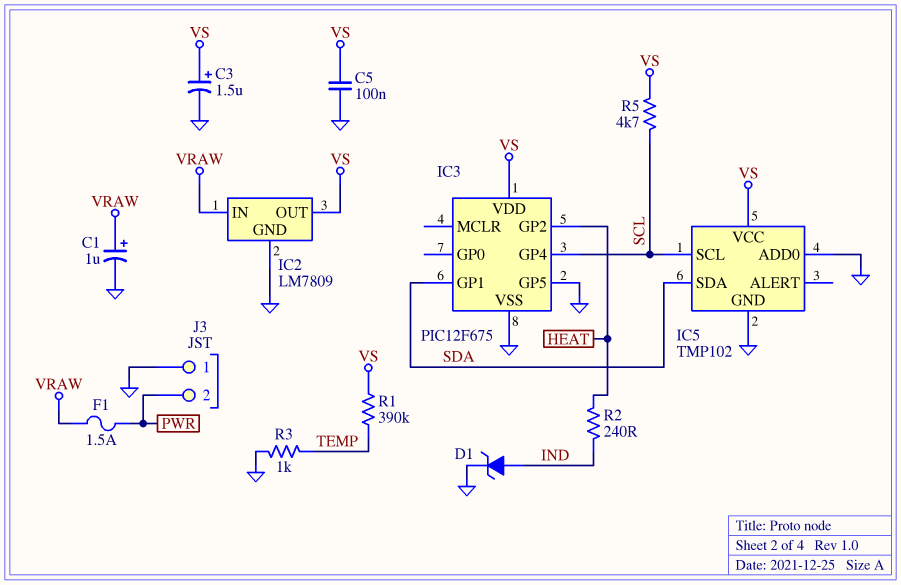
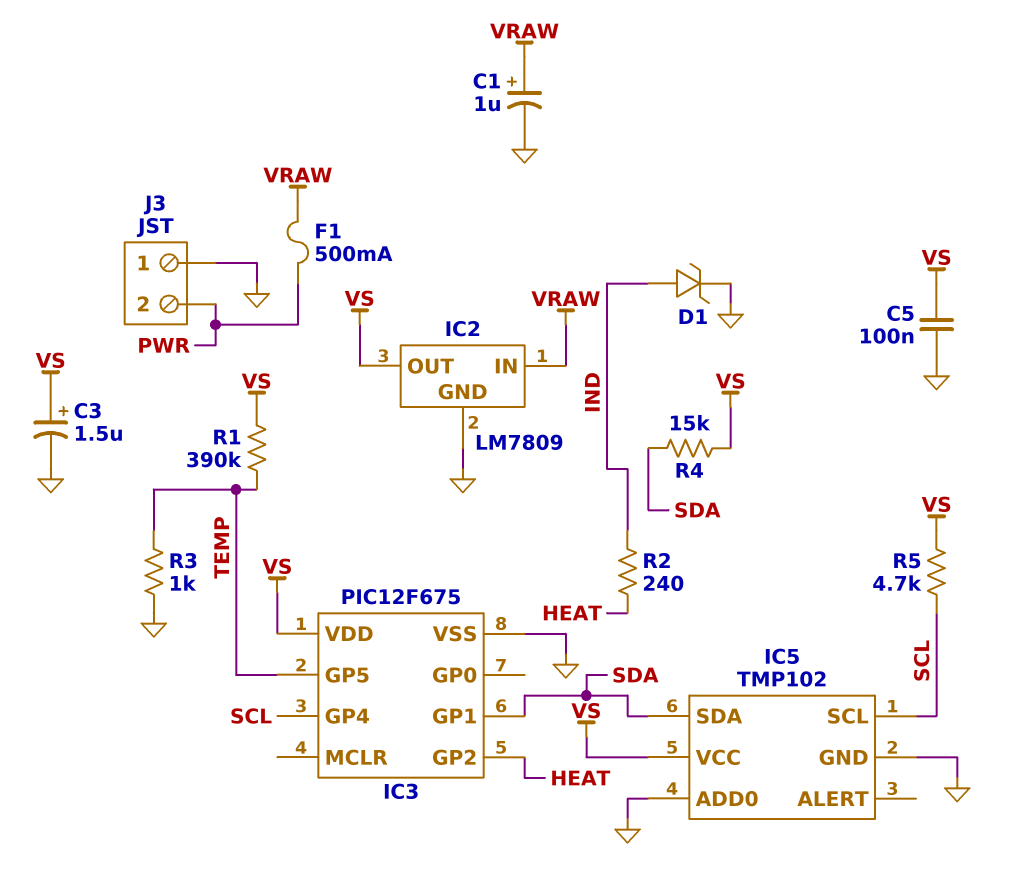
F1: 1.5A (PWR, VRAW) -> 500mA (PWR, VRAW)
IC3 pin GP5: GND -> TEMP
R4: none -> 15k (SDA, VS)

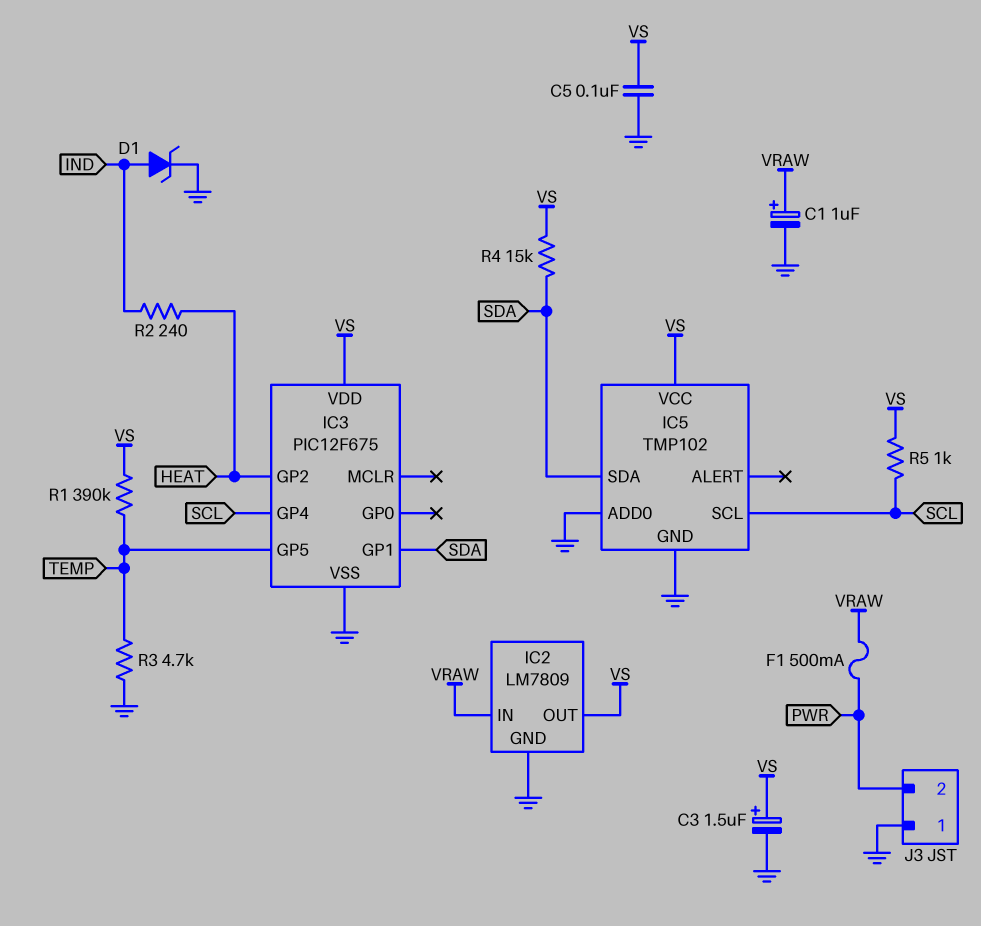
R3: 1k (GND, TEMP) -> 4.7k (GND, TEMP)
R5: 4.7k (SCL, VS) -> 1k (SCL, VS)

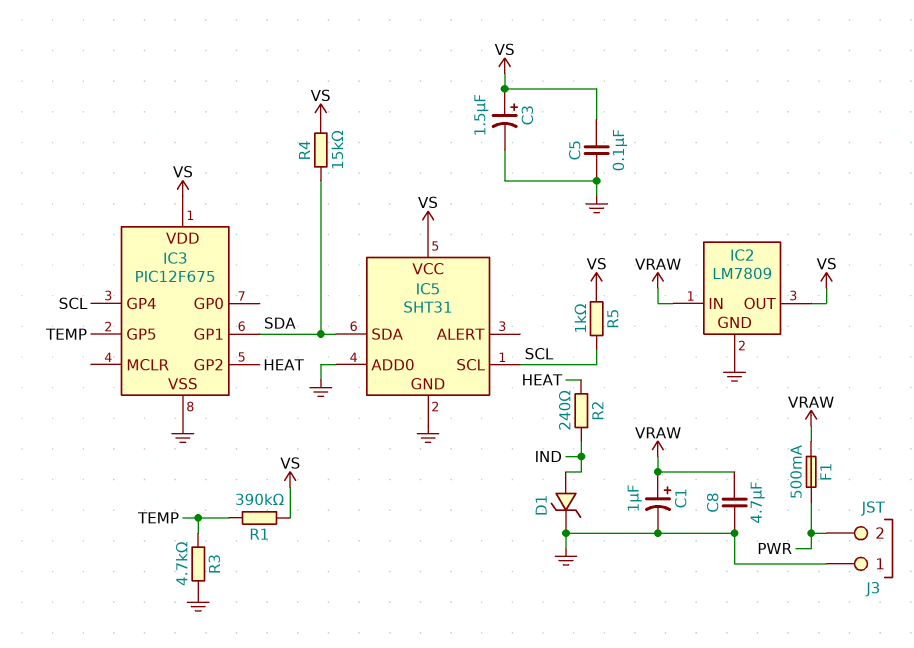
C8: none -> 4.7uF (GND, VRAW)
IC5: TMP102 -> SHT31

